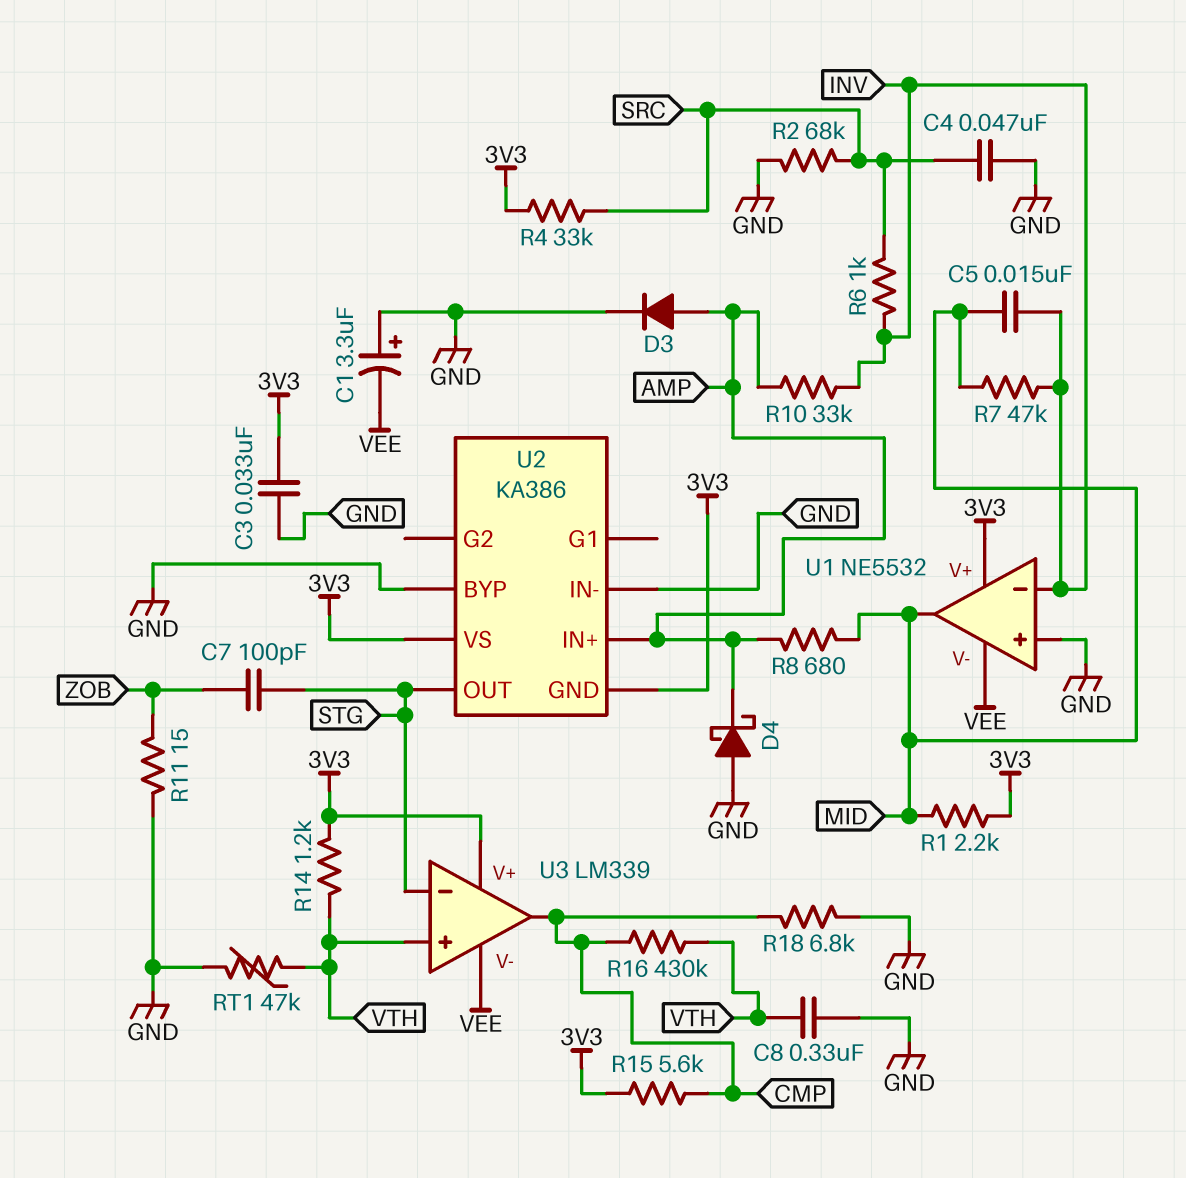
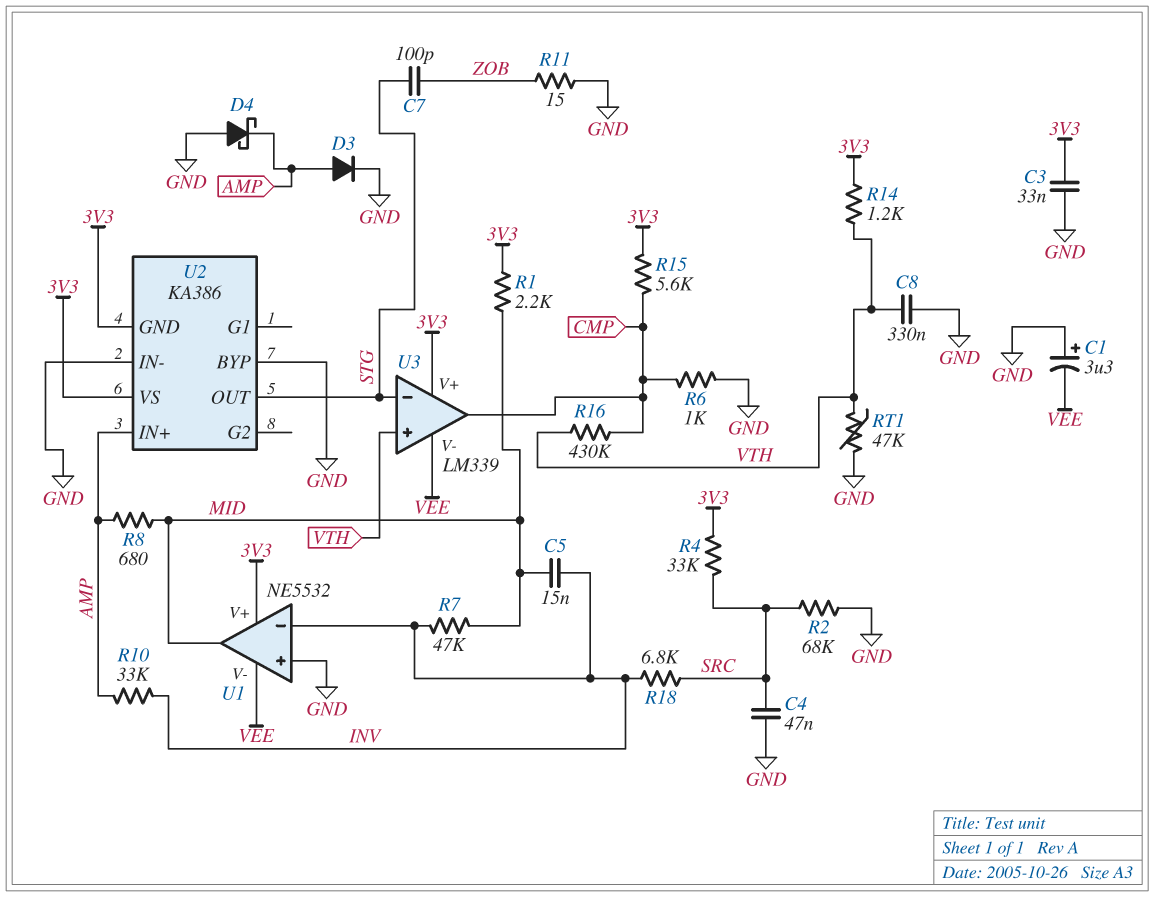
R6: 1k (INV, SRC) -> 1k (CMP, GND)
R18: 6.8k (CMP, GND) -> 6.8k (INV, SRC)

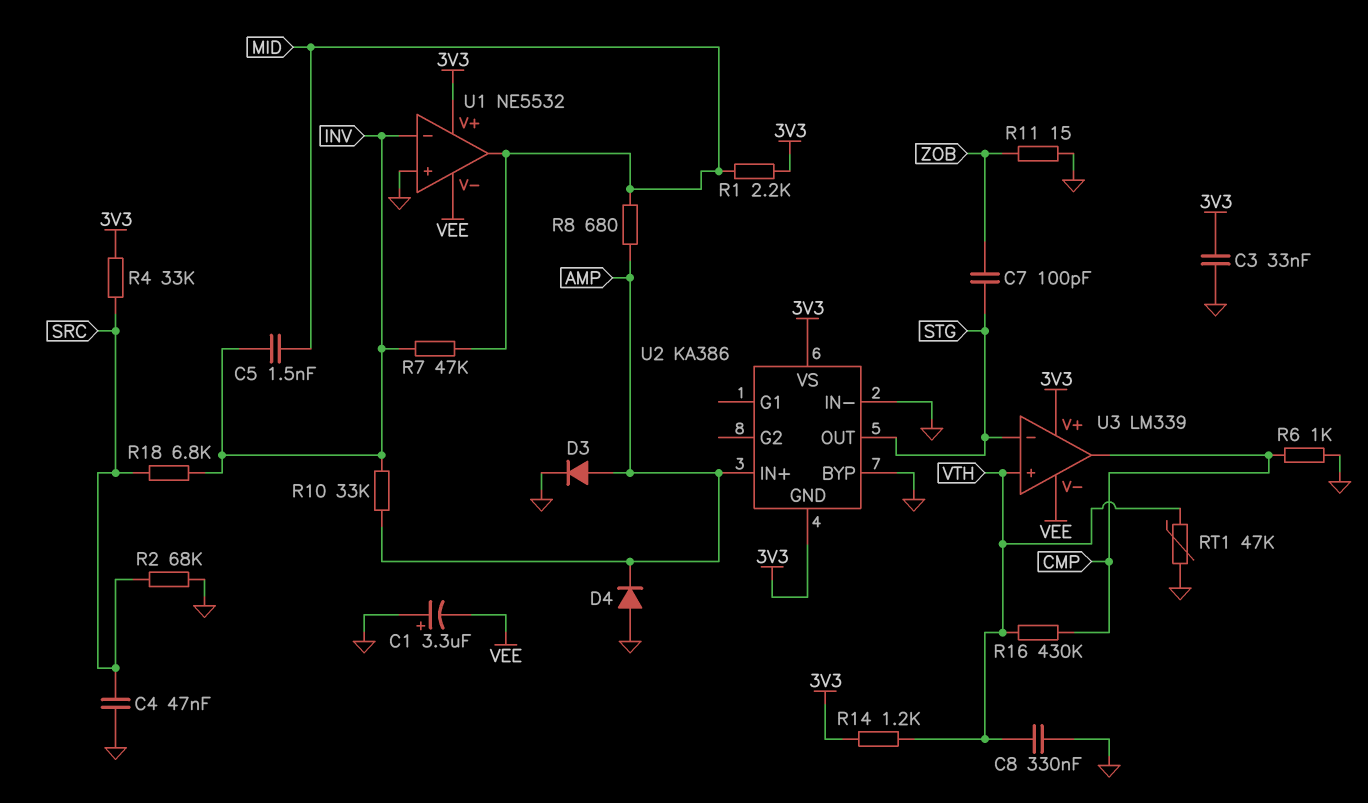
C5: 15nF (INV, MID) -> 1.5nF (INV, MID)
D4: schottky (A GND, K AMP) -> diode (A GND, K AMP)
R15: 5.6k (3V3, CMP) -> none

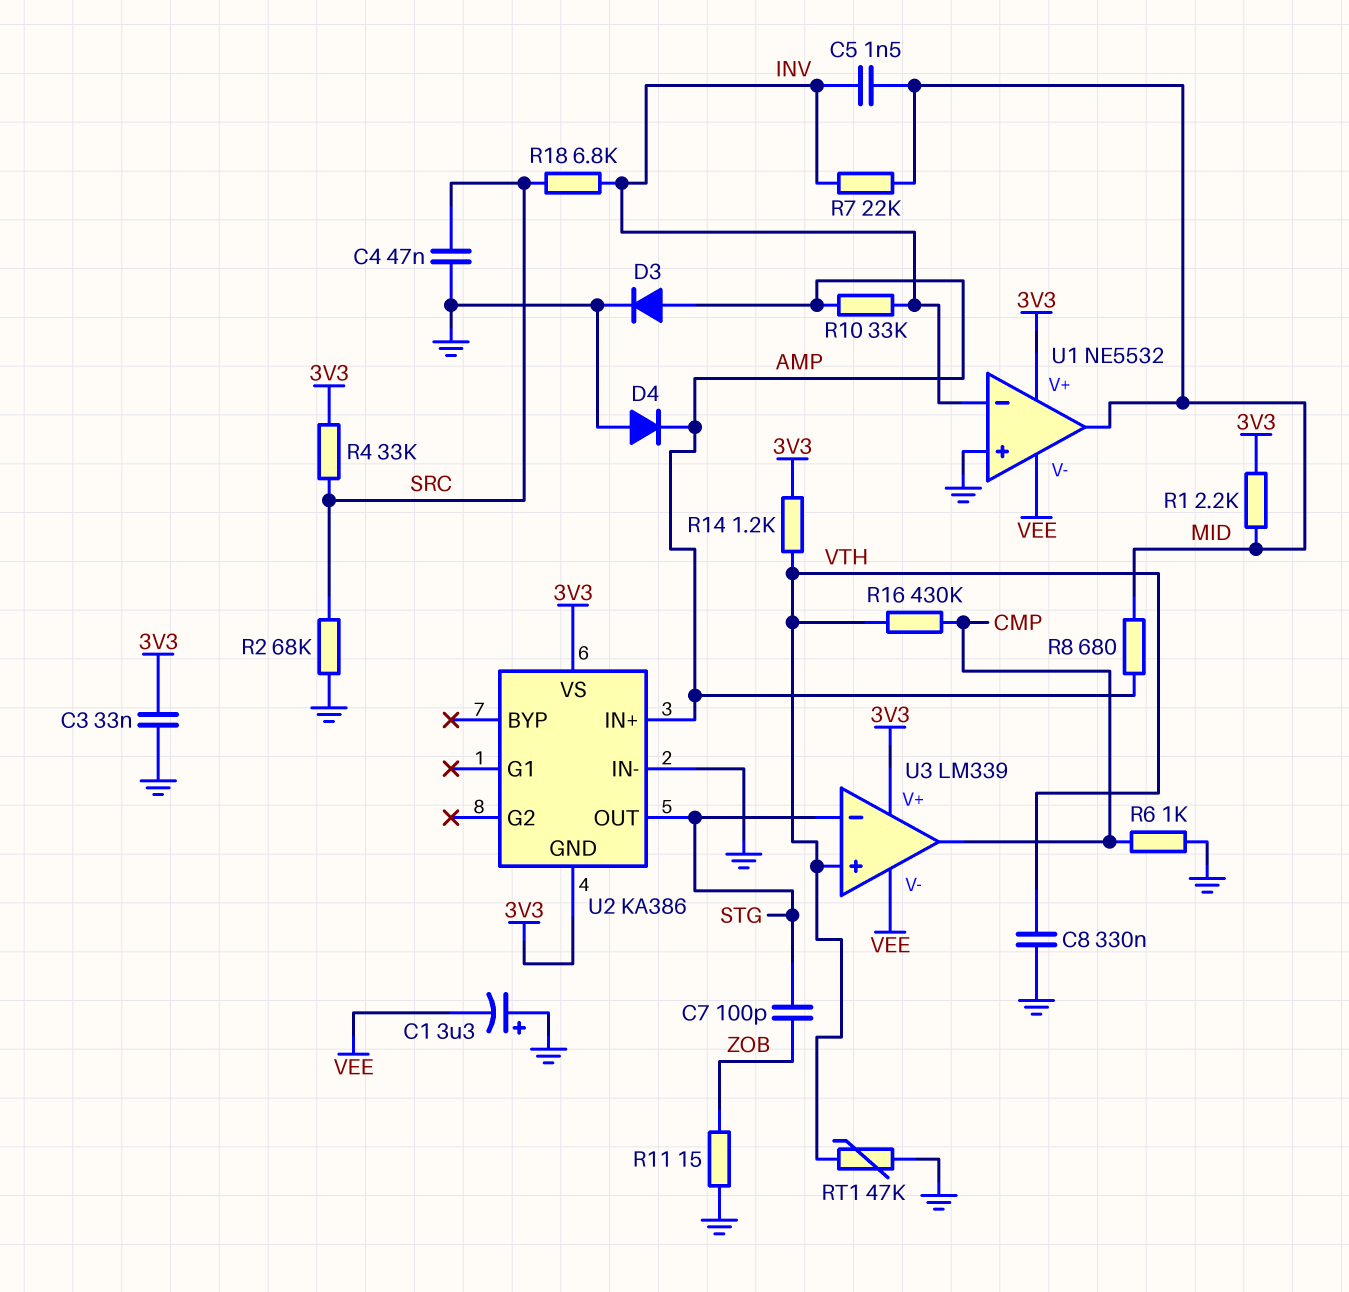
R7: 47k (INV, MID) -> 22k (INV, MID)
U2 pin BYP: GND -> none

